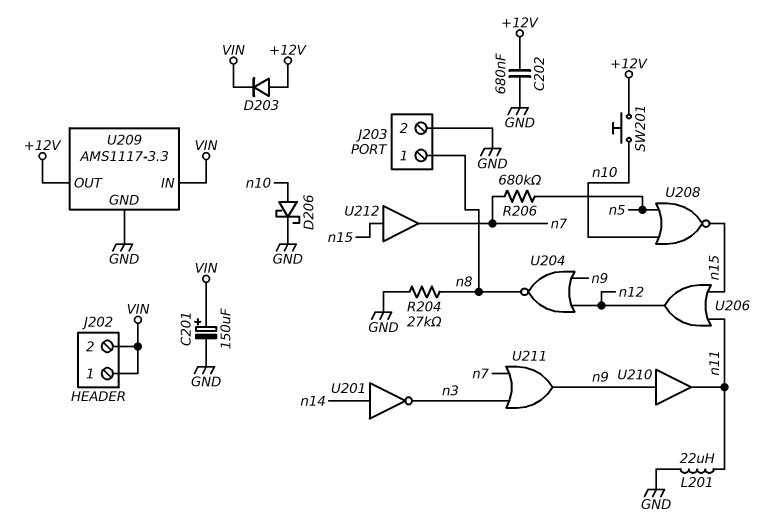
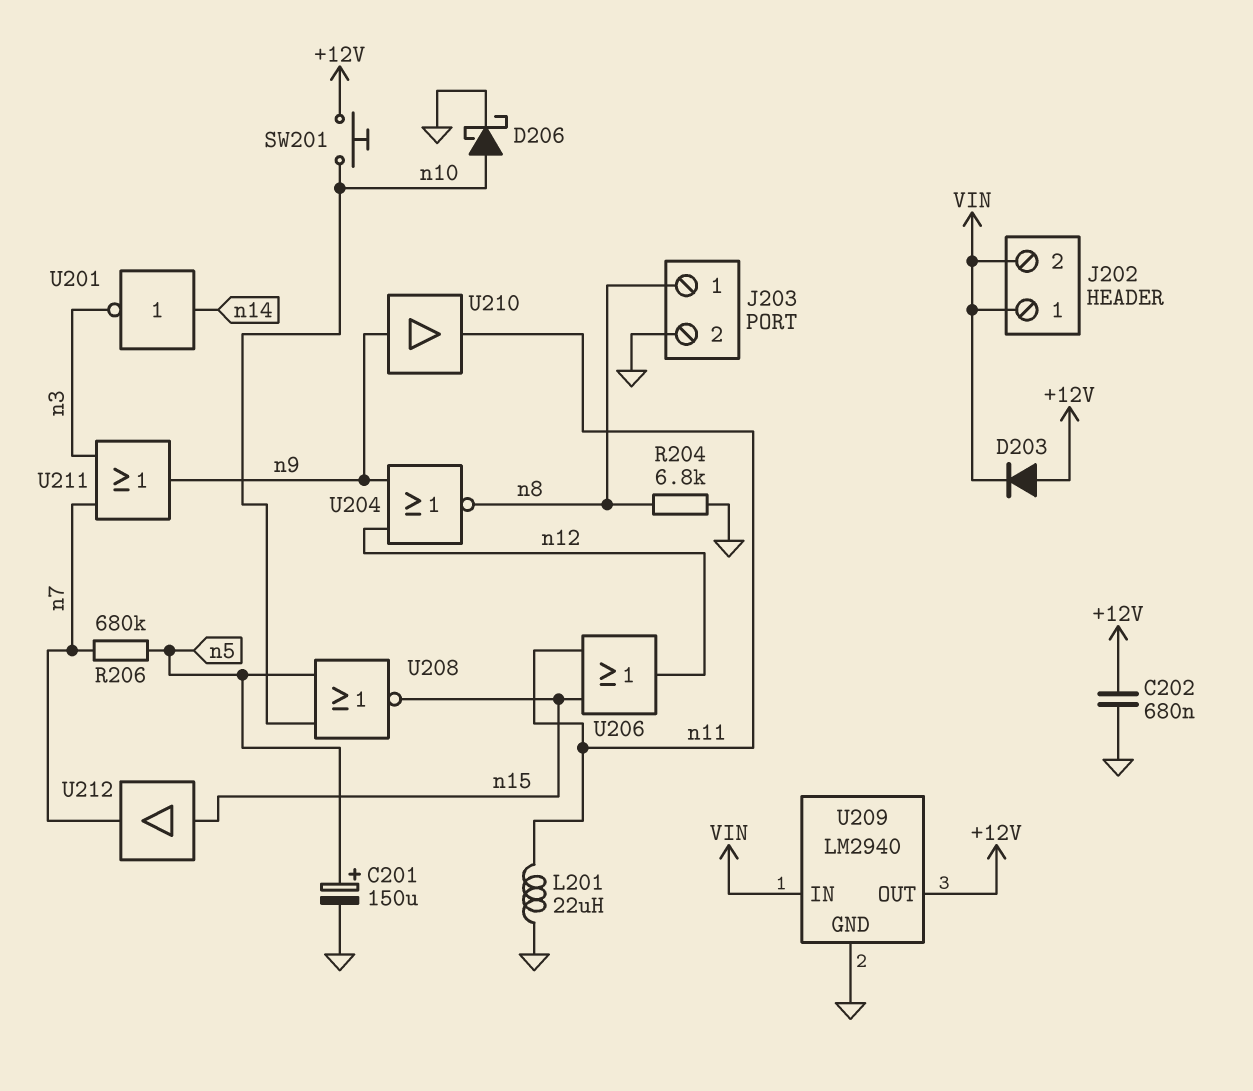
C201: 150uF (plus VIN, minus GND) -> 150uF (plus n5, minus GND)
R204: 27k (GND, n8) -> 6.8k (GND, n8)
U209: AMS1117-3.3 -> LM2940

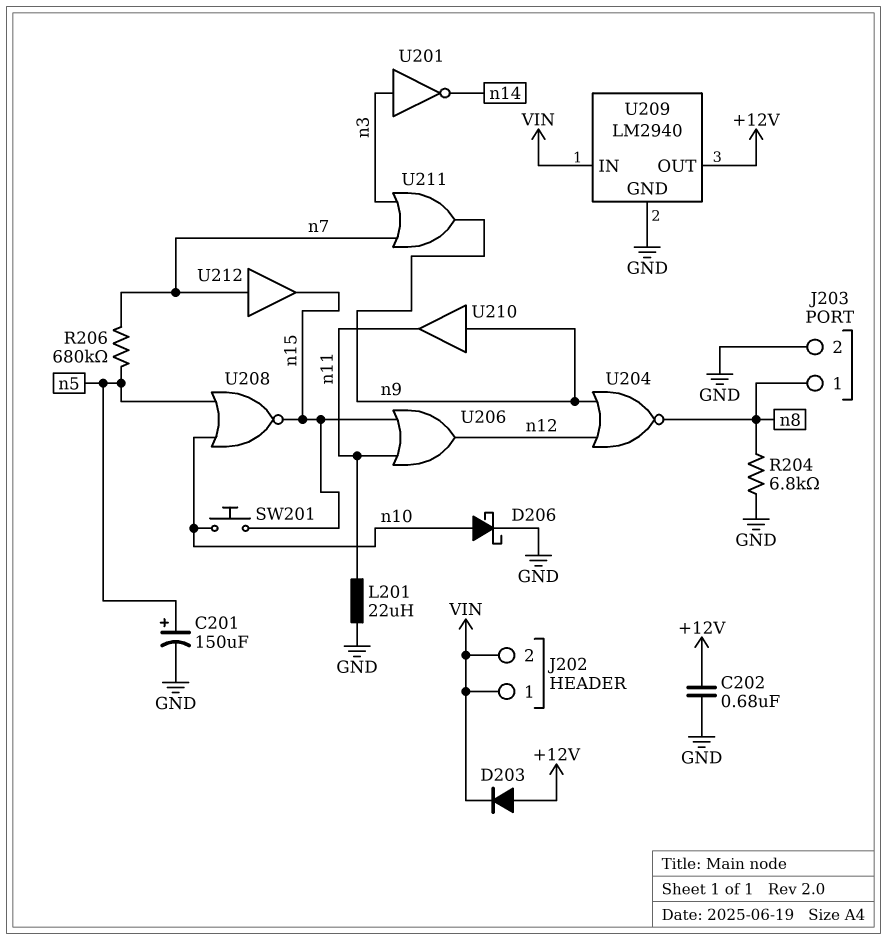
SW201: button (+12V, n10) -> button (n10, n15)
U201: NOT (in n14, out n3) -> NOT (in n3, out n14)
U212: buffer (in n15, out n7) -> buffer (in n7, out n15)

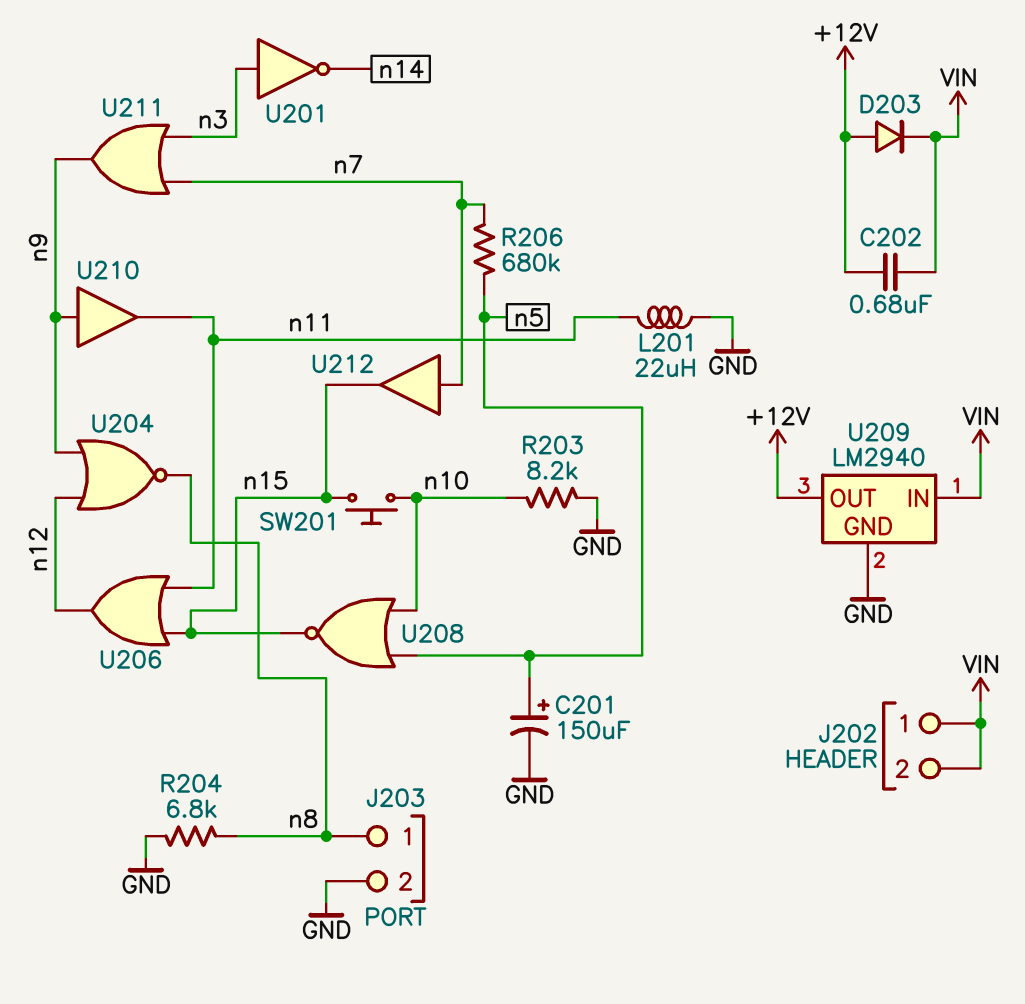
C202: 680nF (+12V, GND) -> 680nF (+12V, VIN)
D206: schottky (A n10, K GND) -> none
R203: none -> 8.2k (GND, n10)

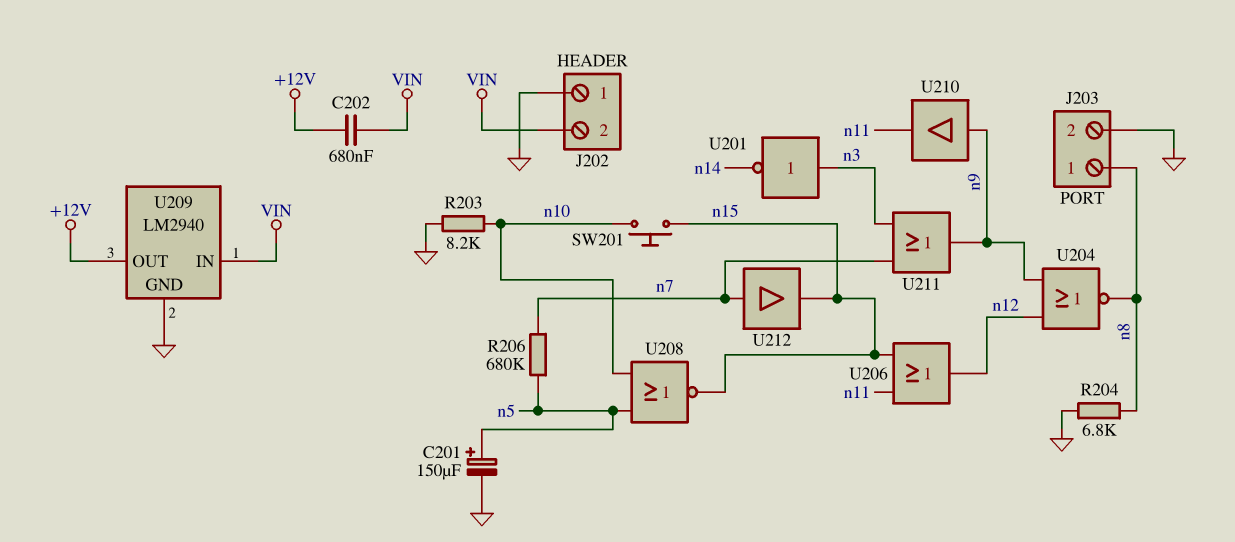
D203: diode (A +12V, K VIN) -> none
J202 pin 1: VIN -> GND
L201: 22uH (GND, n11) -> none

